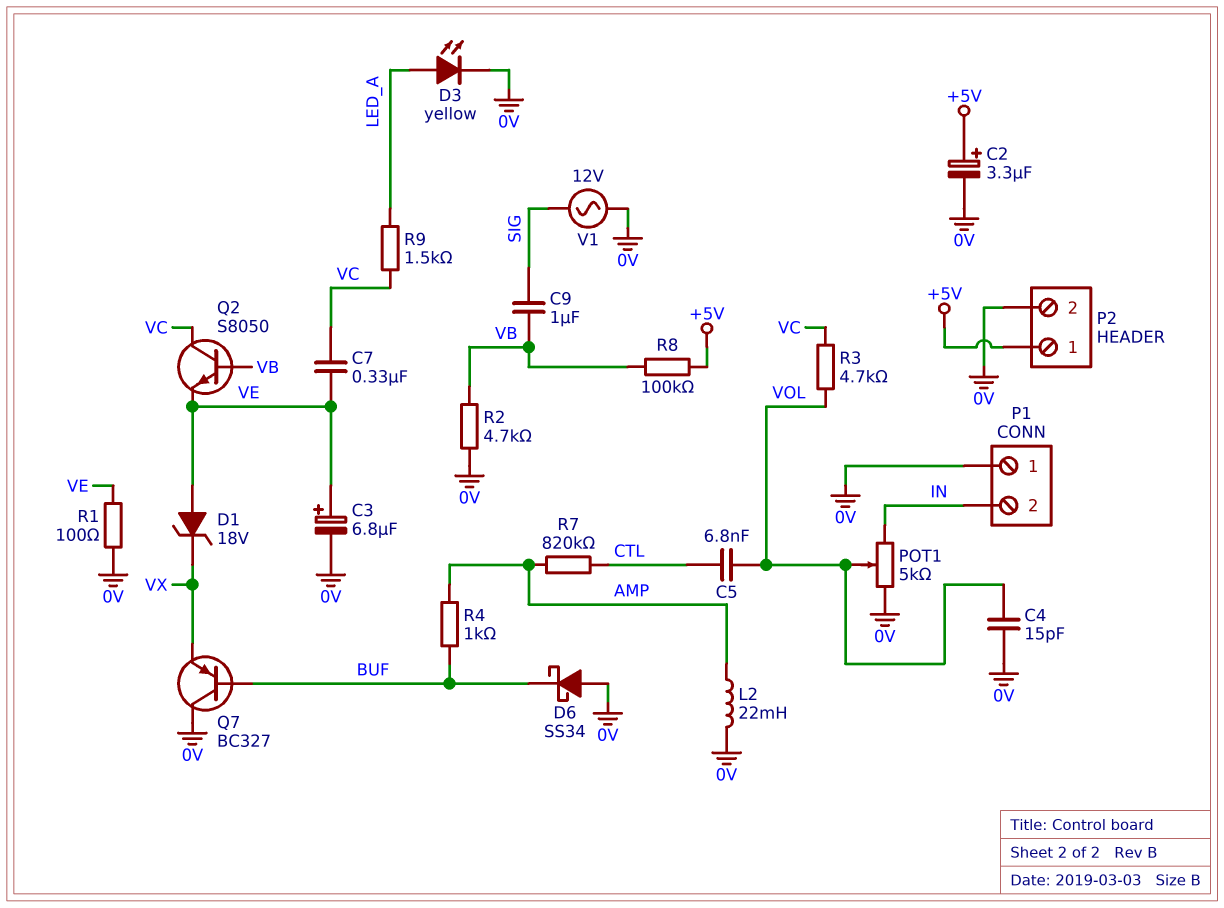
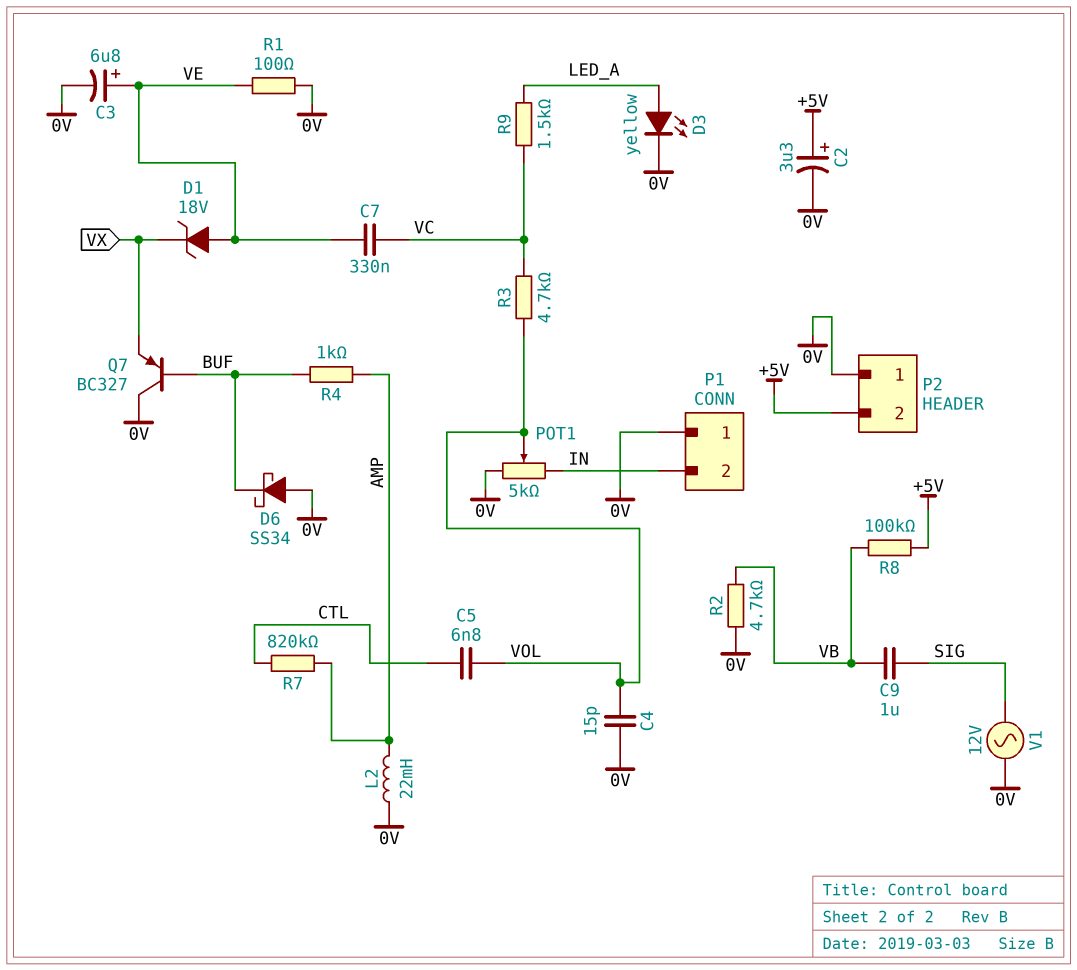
P2 pin 1: +5V -> 0V
P2 pin 2: 0V -> +5V
Q2: NPN S8050 (B VB, C VC, E VE) -> none

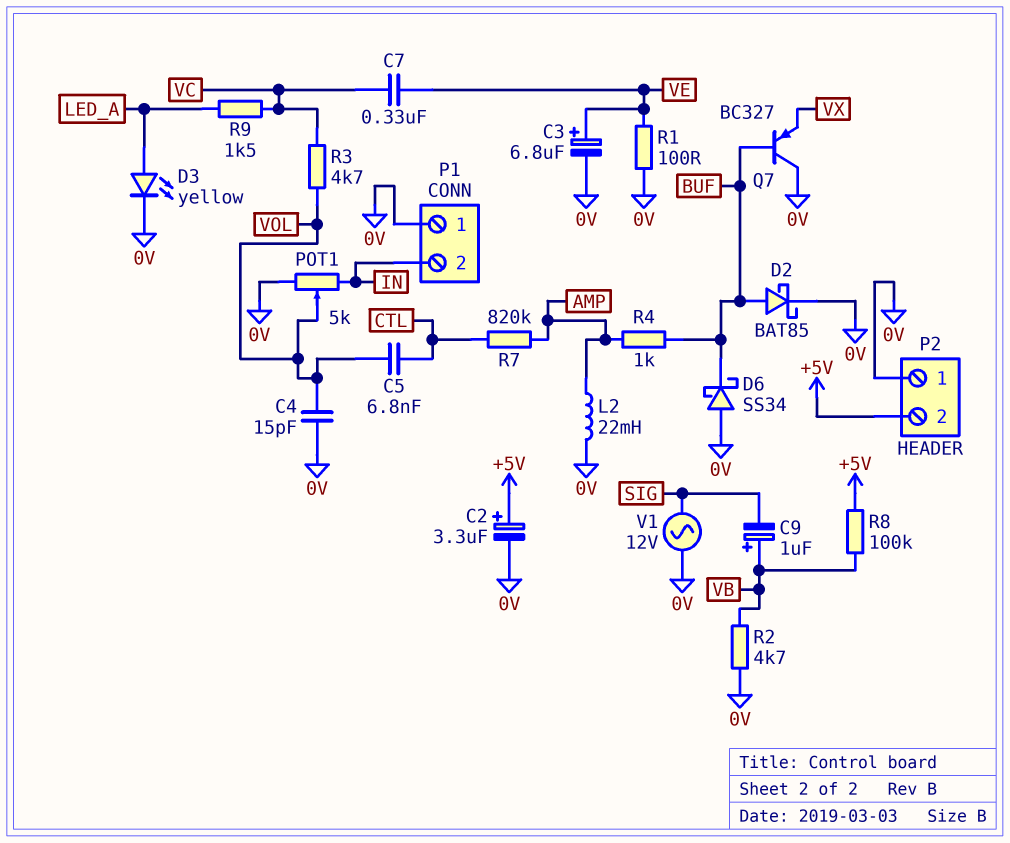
C9: 1uF (SIG, VB) -> 1uF (plus VB, minus SIG)
D1: zener 18V (A VE, K VX) -> none
D2: none -> schottky BAT85 (A BUF, K 0V)

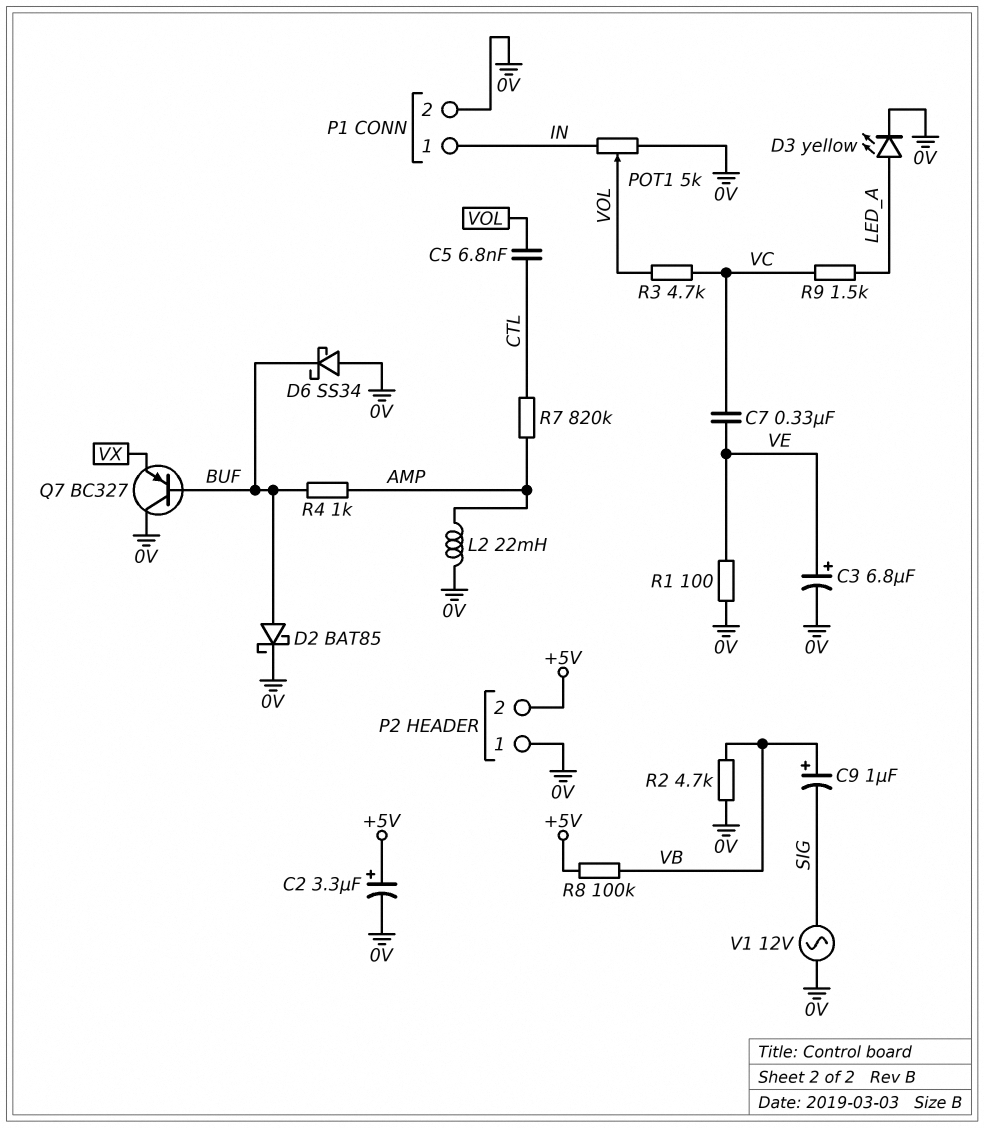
C4: 15pF (0V, VOL) -> none
P1 pin 1: 0V -> IN
P1 pin 2: IN -> 0V

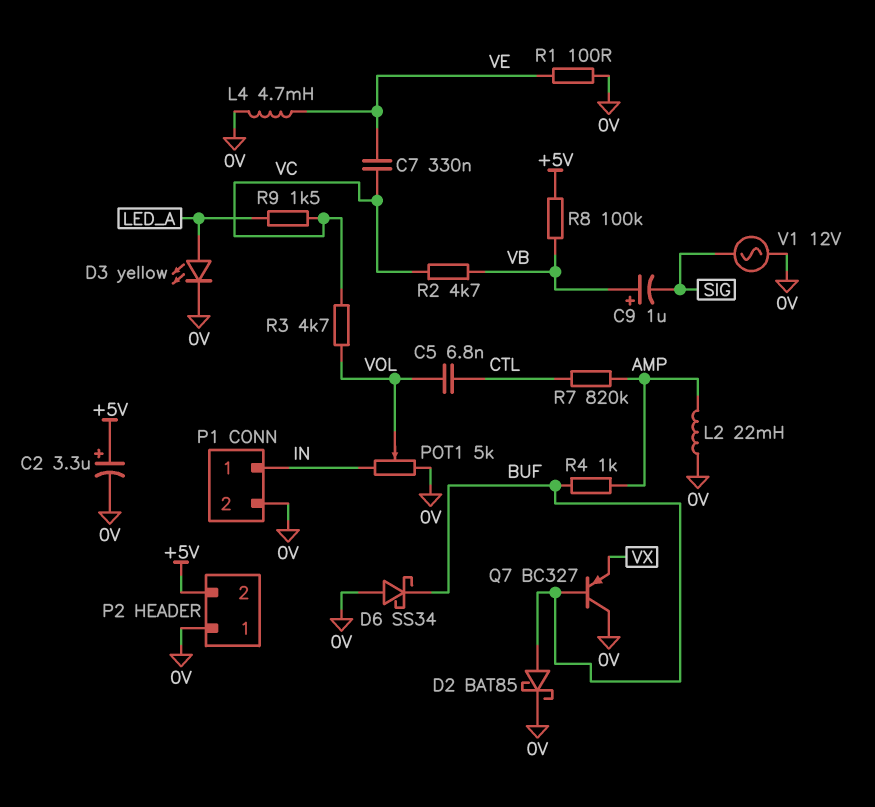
C3: 6.8uF (plus VE, minus 0V) -> none
L4: none -> 4.7mH (0V, VE)
R2: 4.7k (0V, VB) -> 4.7k (VB, VC)

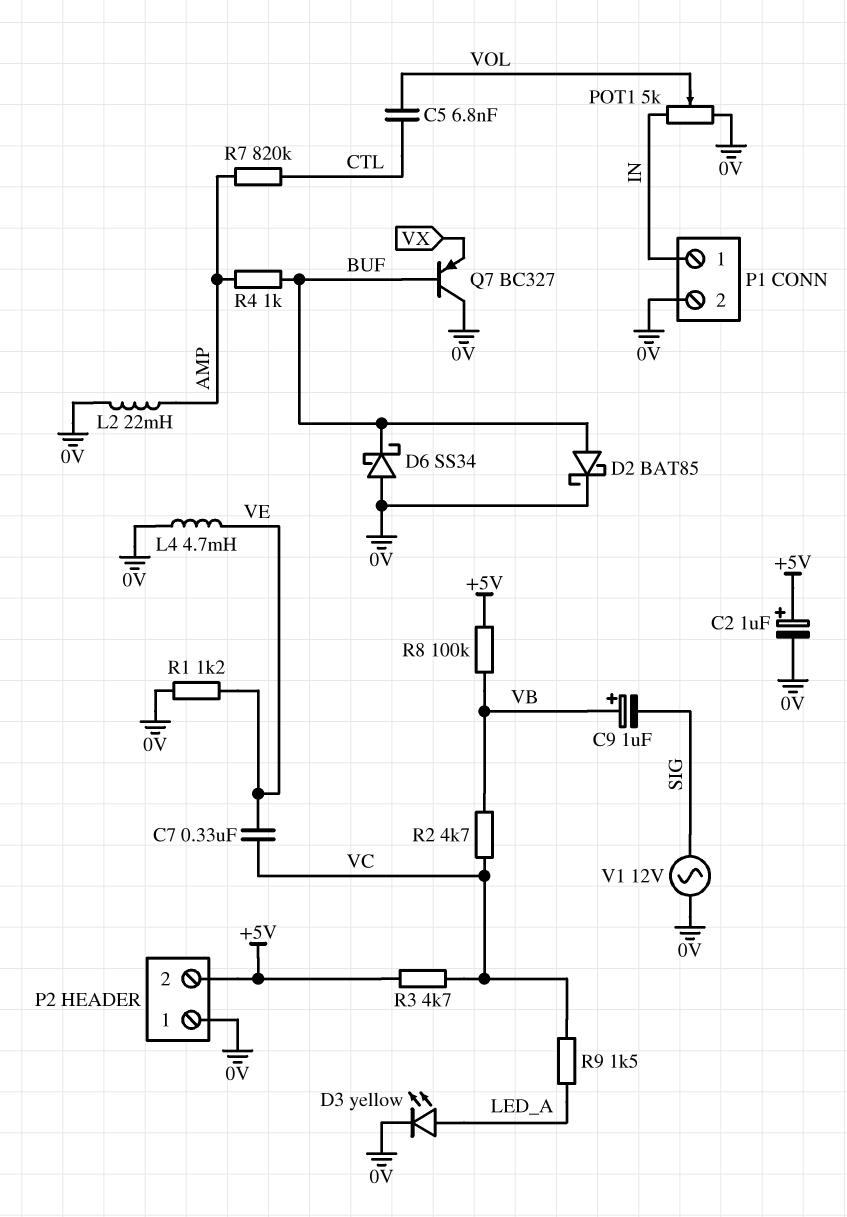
C2: 3.3uF (plus +5V, minus 0V) -> 1uF (plus +5V, minus 0V)
R1: 100 (0V, VE) -> 1.2k (0V, VE)
R3: 4.7k (VC, VOL) -> 4.7k (+5V, VC)

